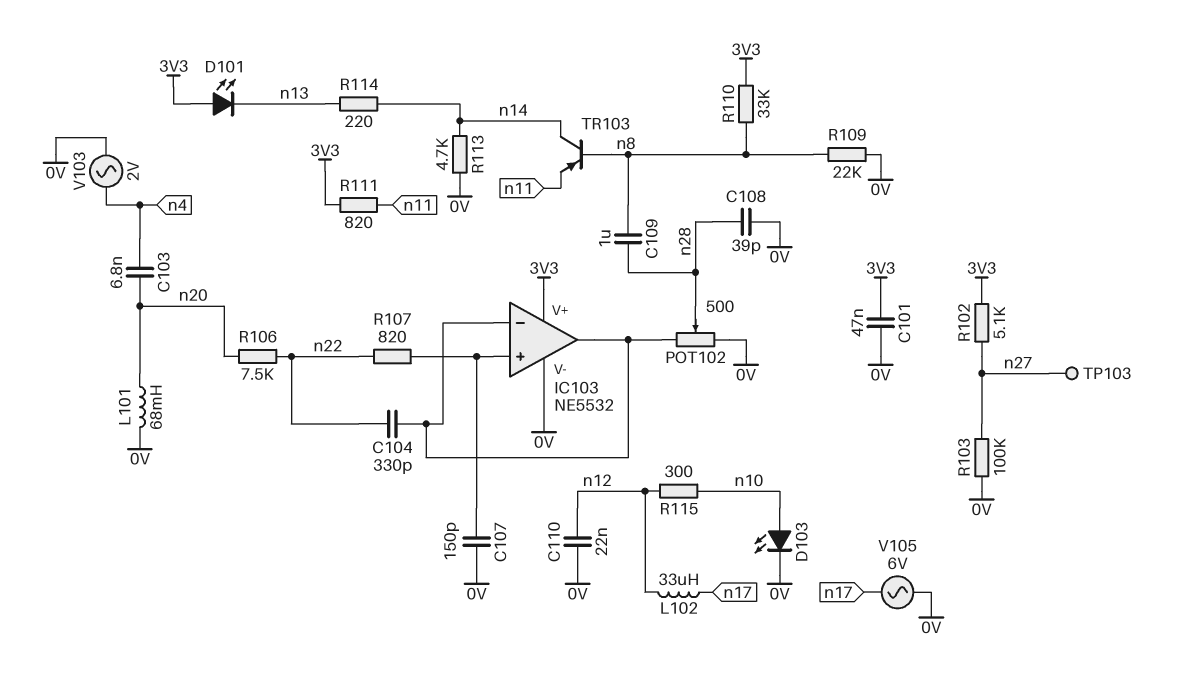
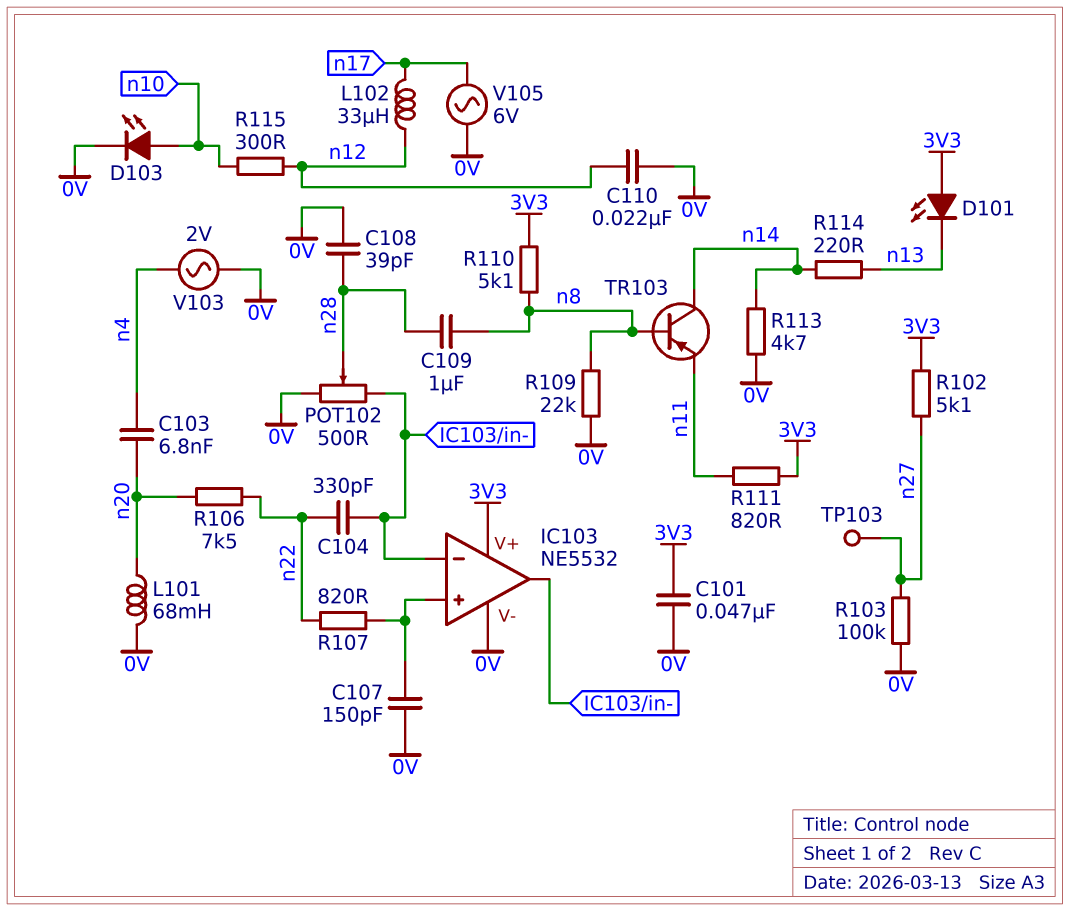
R110: 33k (3V3, n8) -> 5.1k (3V3, n8)

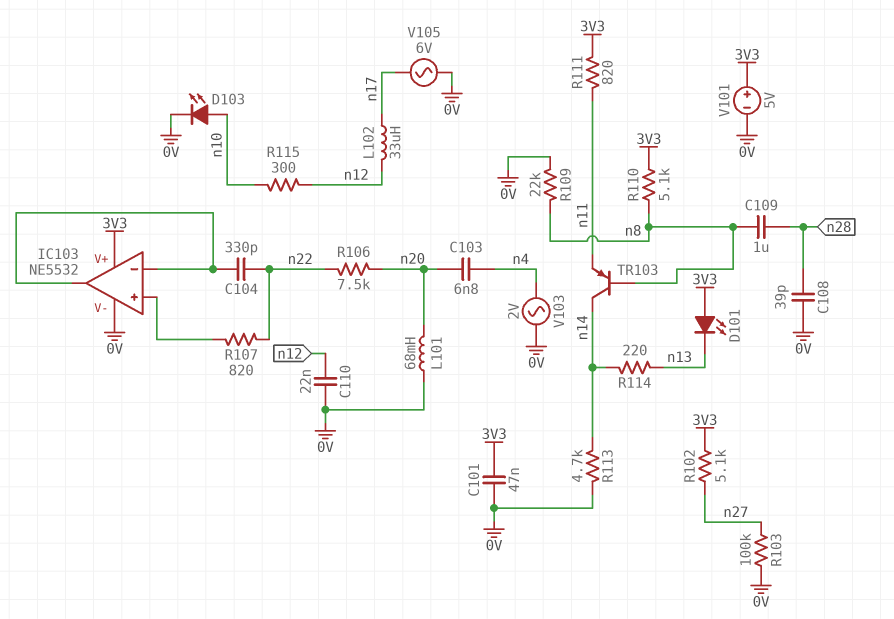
C107: 150pF (0V, IC103/in+) -> none
POT102: 500 (0V, IC103/in-, wiper n28) -> none
TP103: test point (n27) -> none
V101: none -> 5V (plus 3V3, minus 0V)

